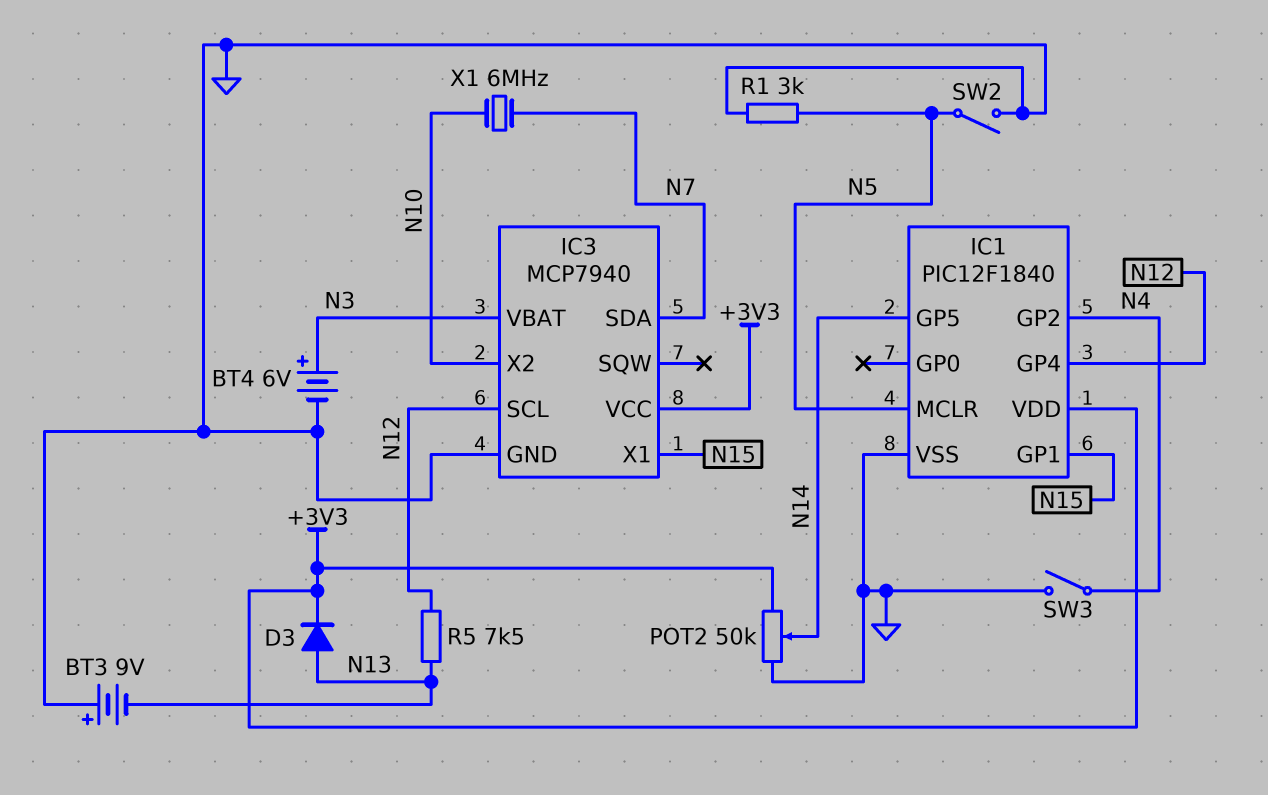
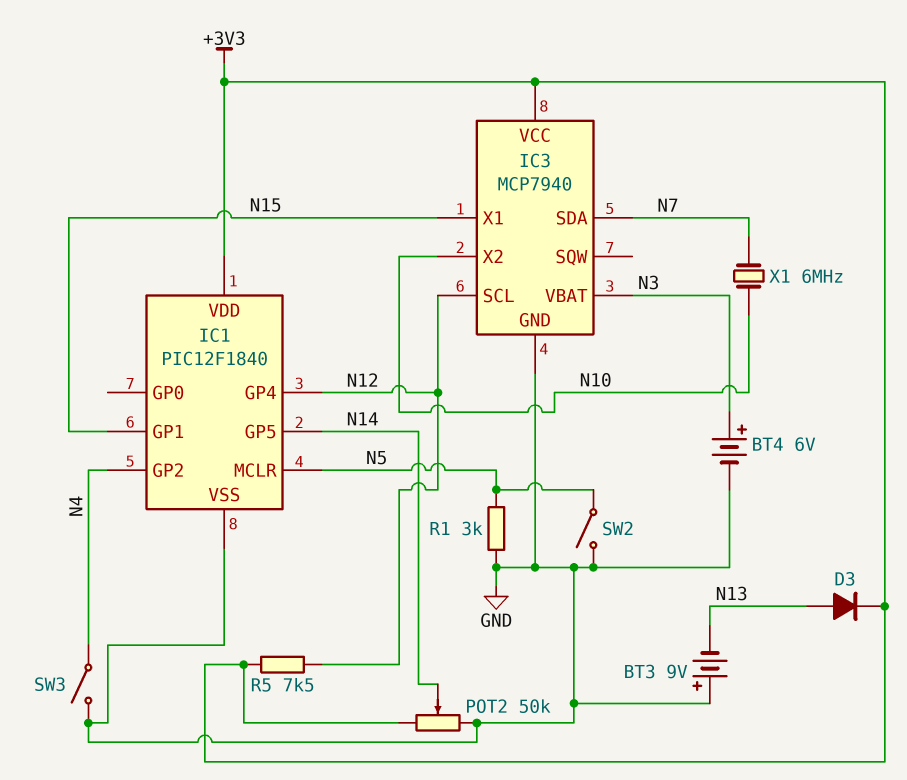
R5: 7.5k (N12, N13) -> 7.5k (+3V3, N12)

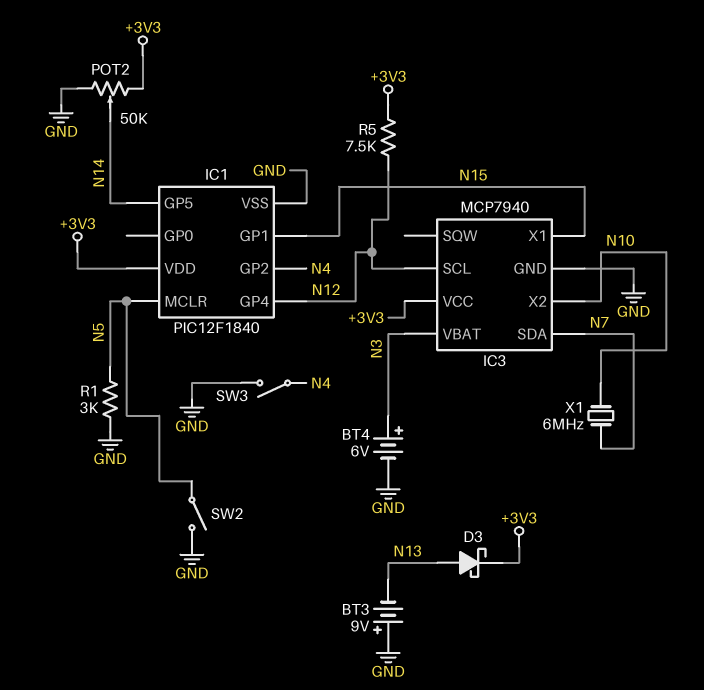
D3: diode (A N13, K +3V3) -> schottky (A N13, K +3V3)

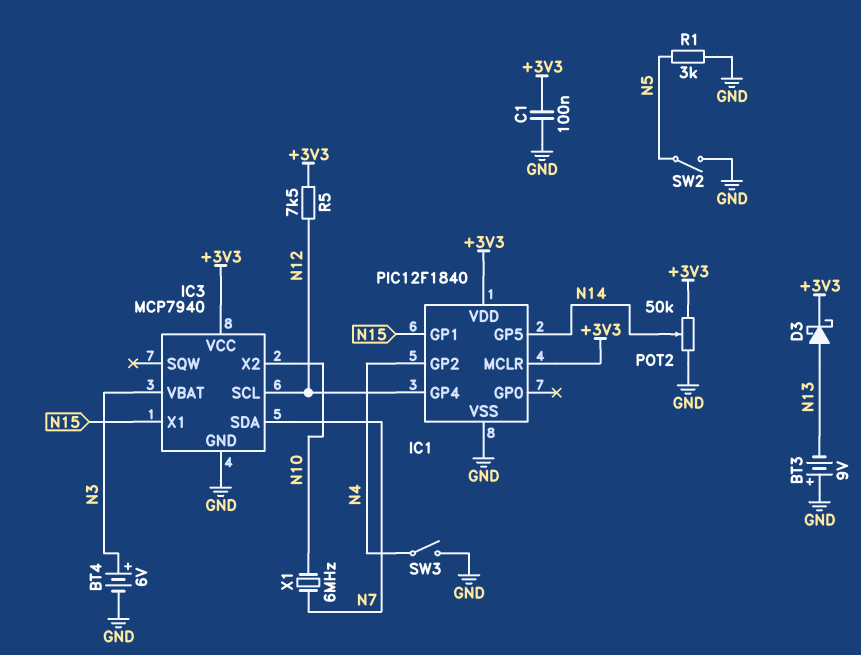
C1: none -> 100nF (+3V3, GND)
IC1 pin MCLR: N5 -> +3V3

